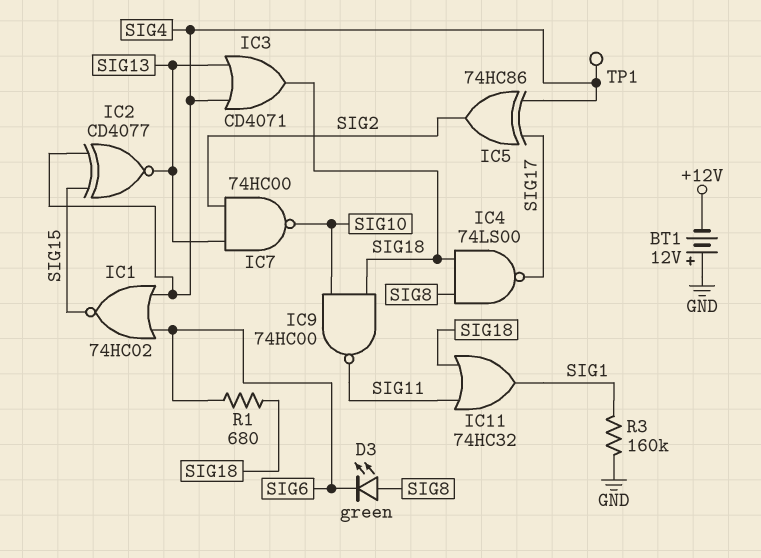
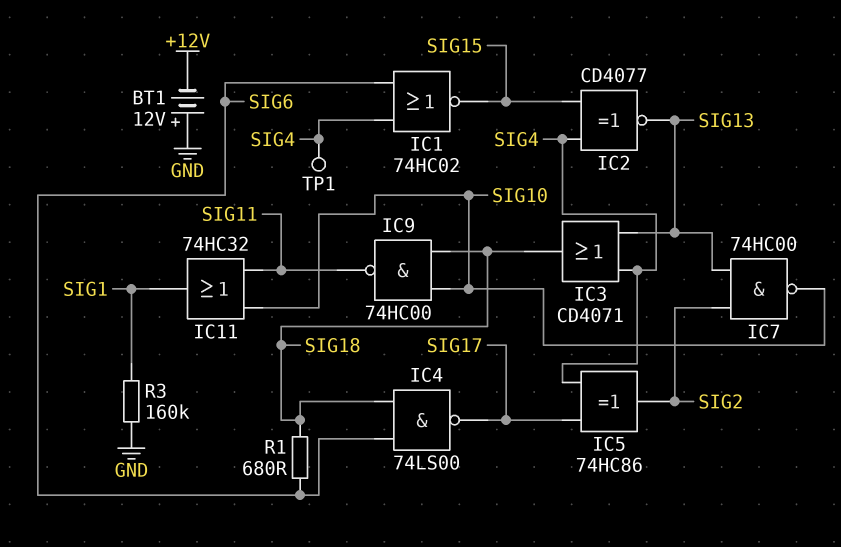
D3: LED green (A SIG8, K SIG6) -> none
IC4: NAND 74LS00 (in SIG8, in SIG18, out SIG17) -> NAND 74LS00 (in SIG6, in SIG18, out SIG17)
IC11: OR 74HC32 (in SIG11, in SIG18, out SIG1) -> OR 74HC32 (in SIG10, in SIG11, out SIG1)

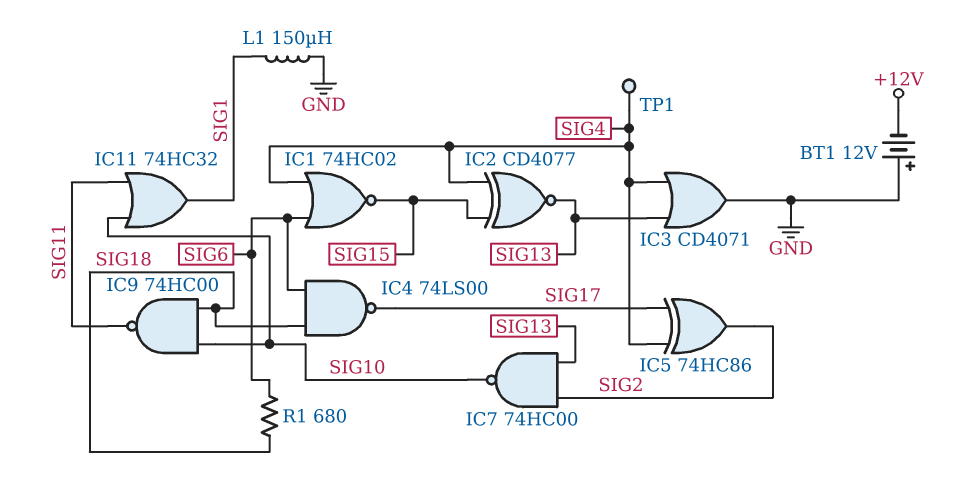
IC3: OR CD4071 (in SIG4, in SIG13, out SIG18) -> OR CD4071 (in SIG4, in SIG13, out GND)
L1: none -> 150uH (GND, SIG1)
R3: 160k (GND, SIG1) -> none

